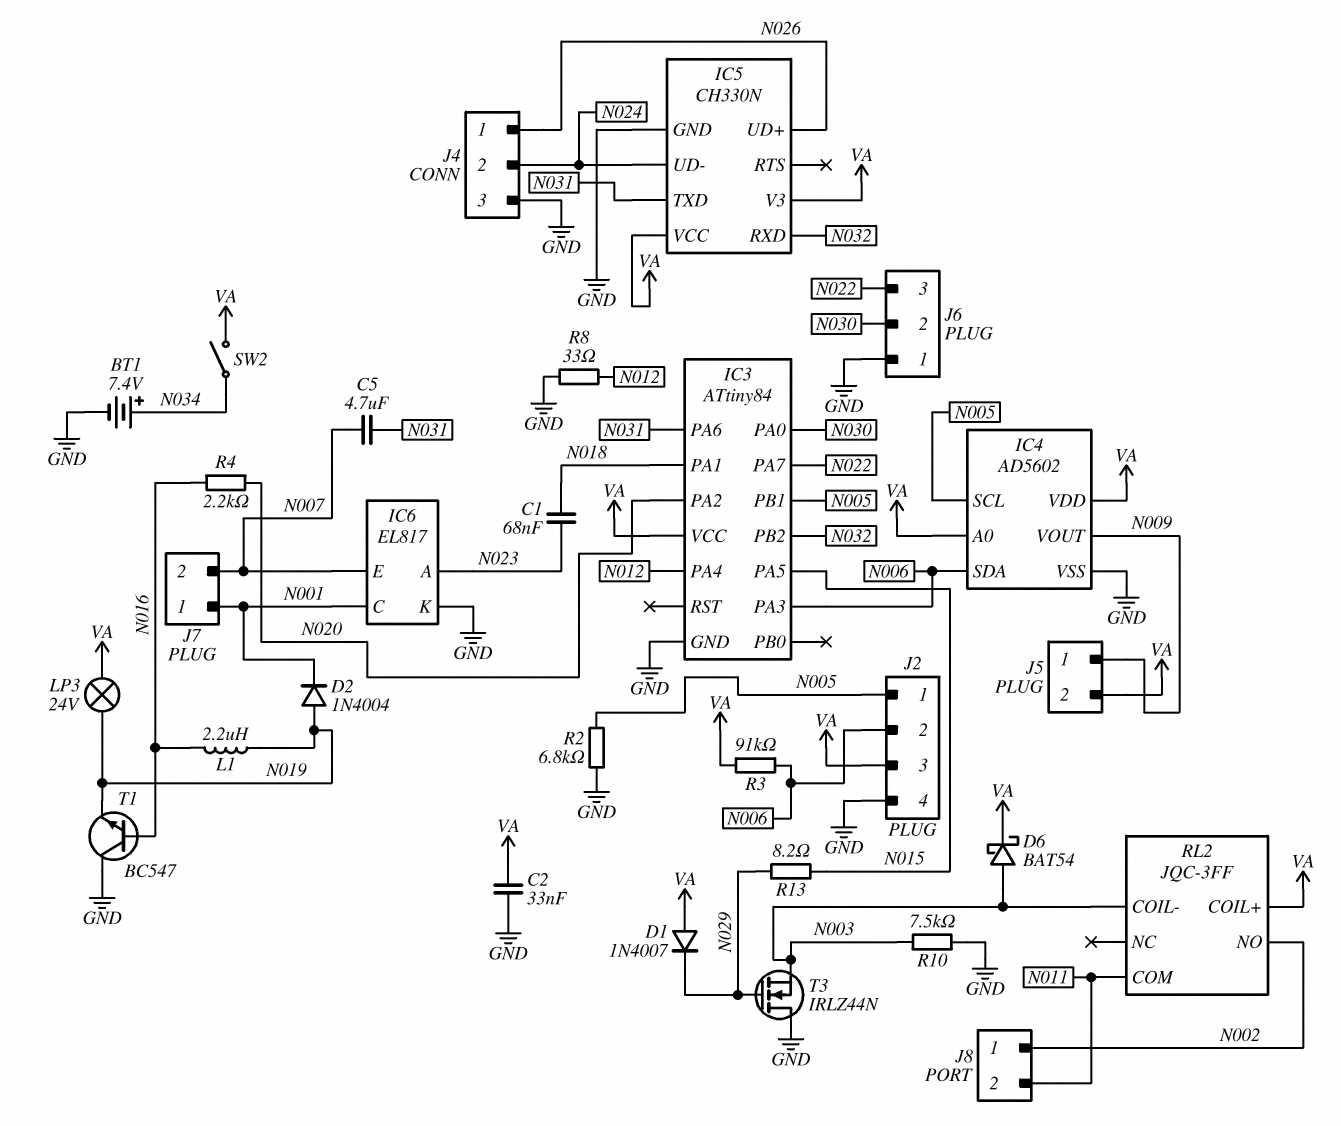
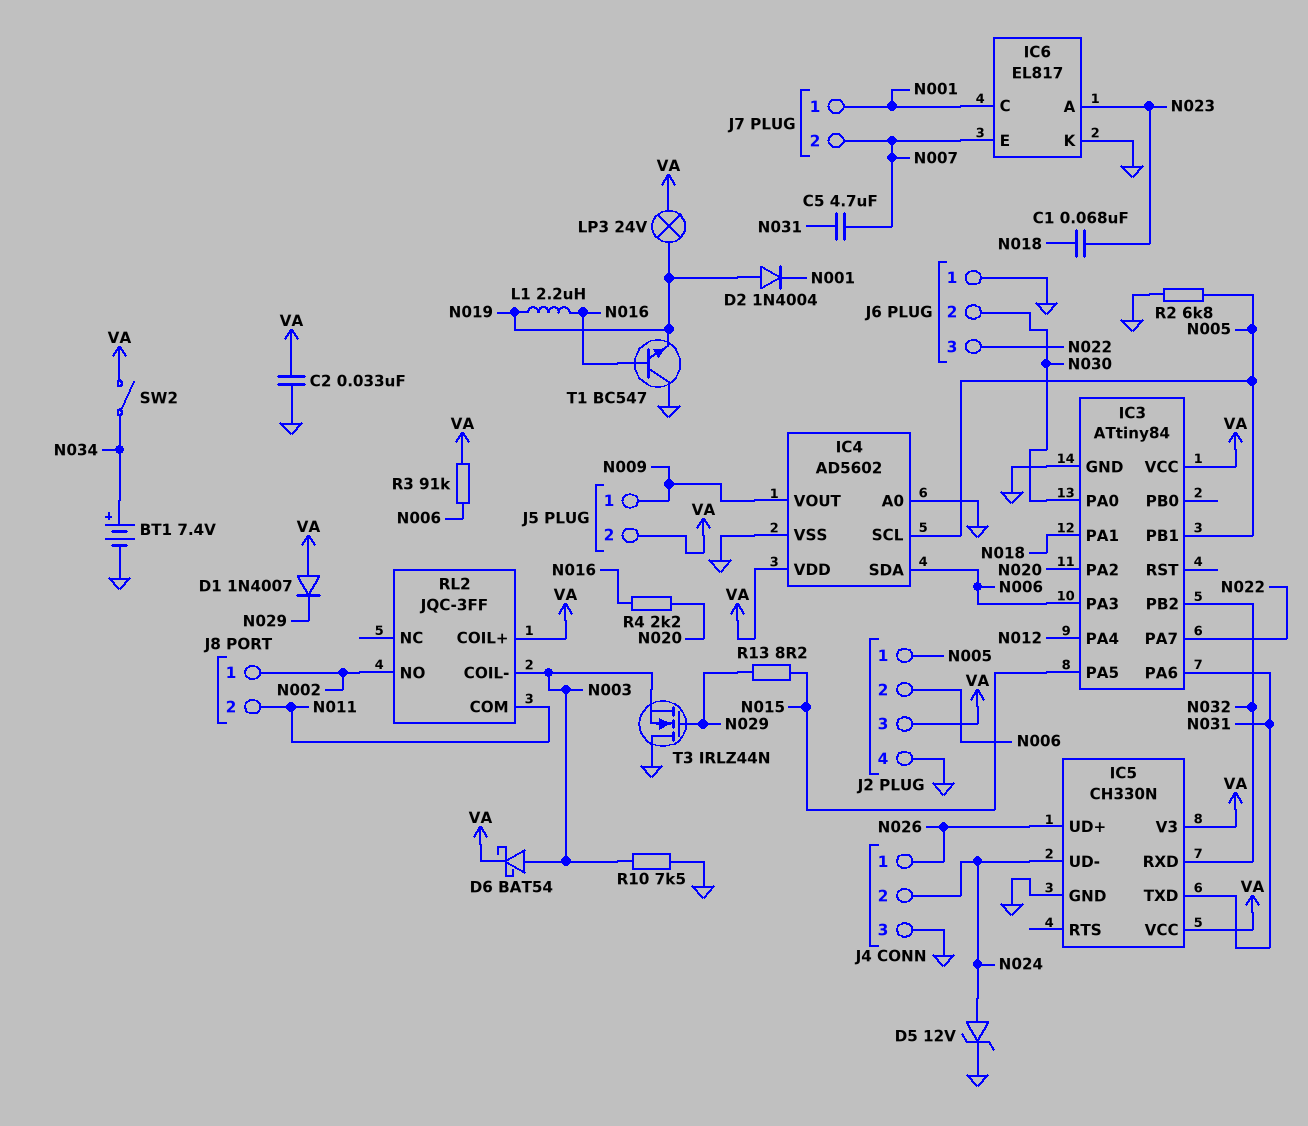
D5: none -> zener 12V (A N024, K GND)
IC4 pin A0: VA -> GND
R8: 33 (GND, N012) -> none

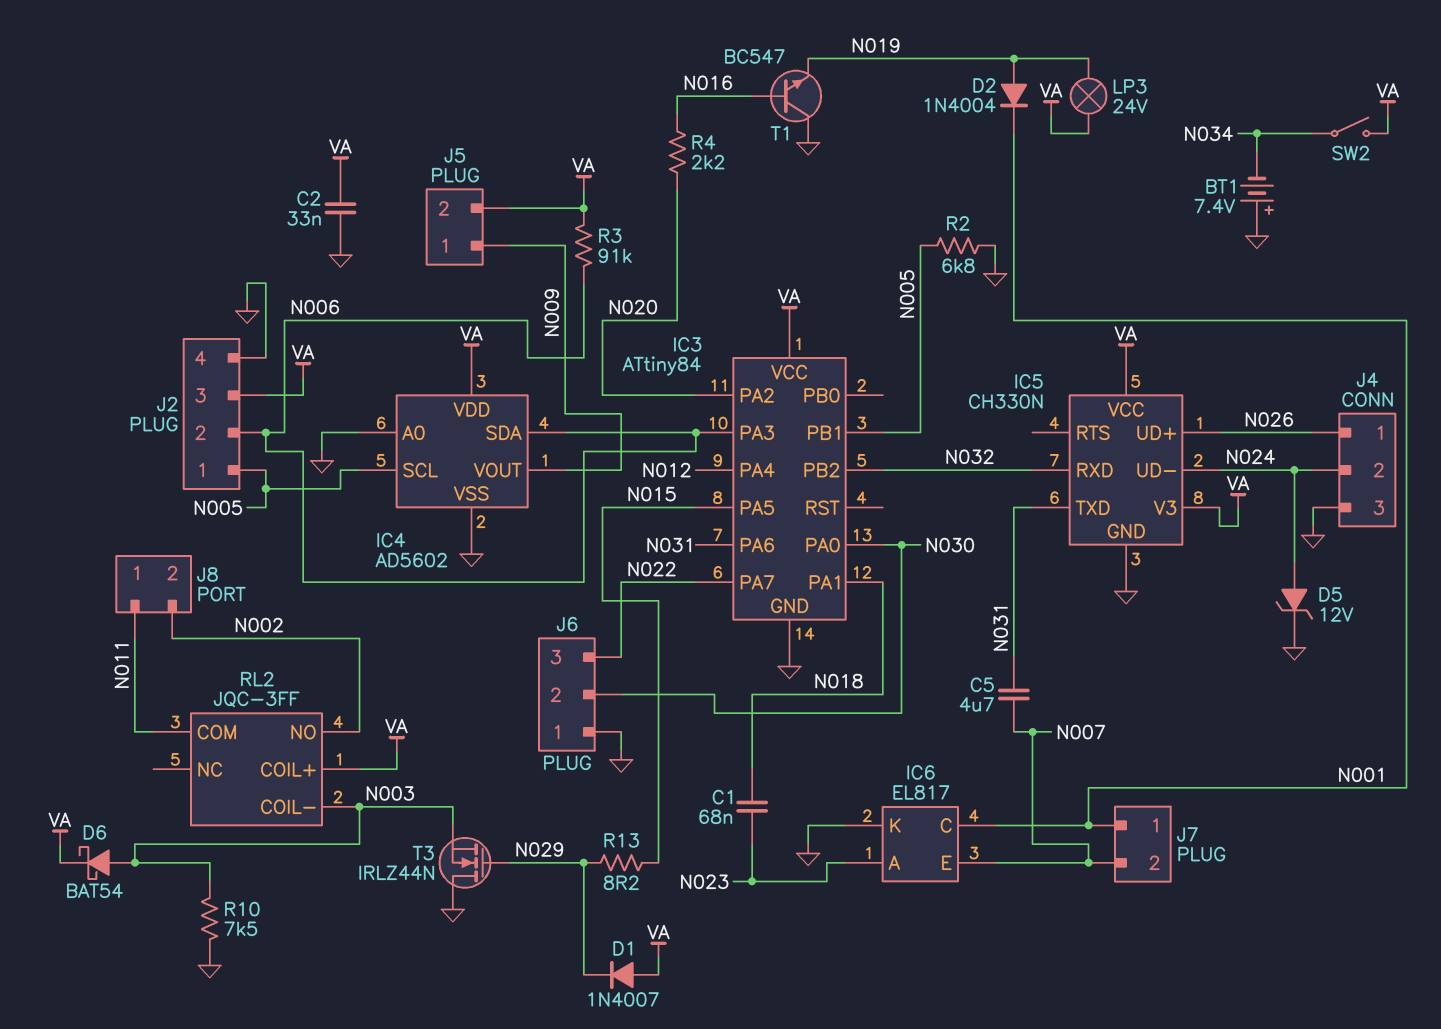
BT1: 7.4V (plus N034, minus GND) -> 7.4V (plus GND, minus N034)
J8 pin 1: N002 -> N011
J8 pin 2: N011 -> N002
L1: 2.2uH (N016, N019) -> none

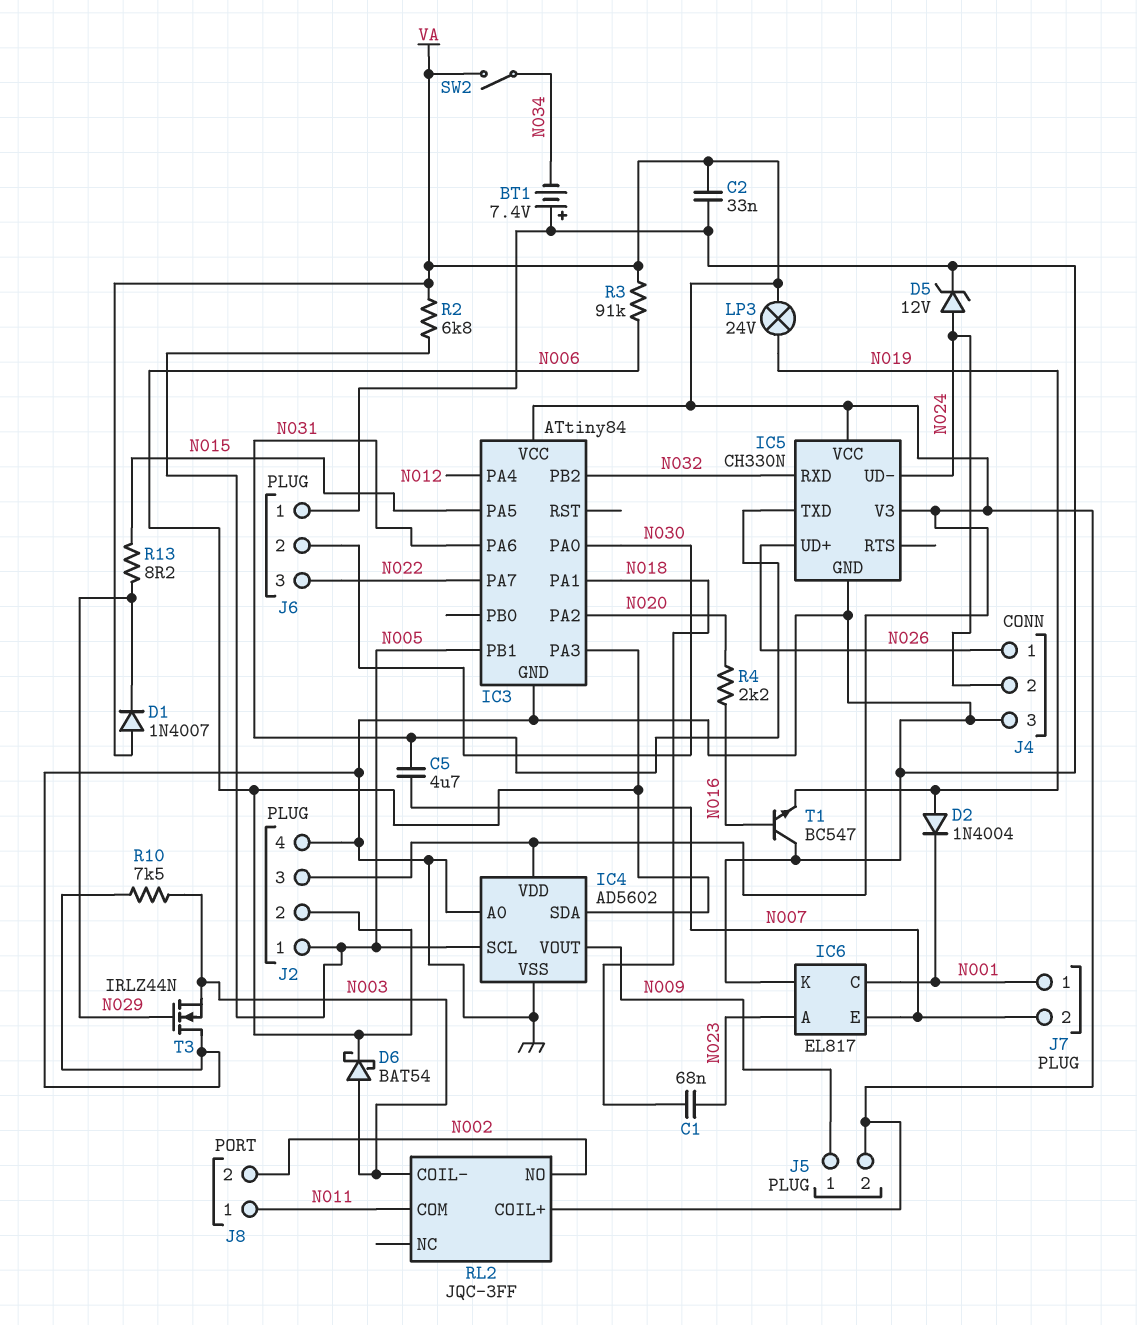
D6: schottky BAT54 (A N003, K VA) -> schottky BAT54 (A N003, K N006)
R2: 6.8k (GND, N005) -> 6.8k (N005, VA)

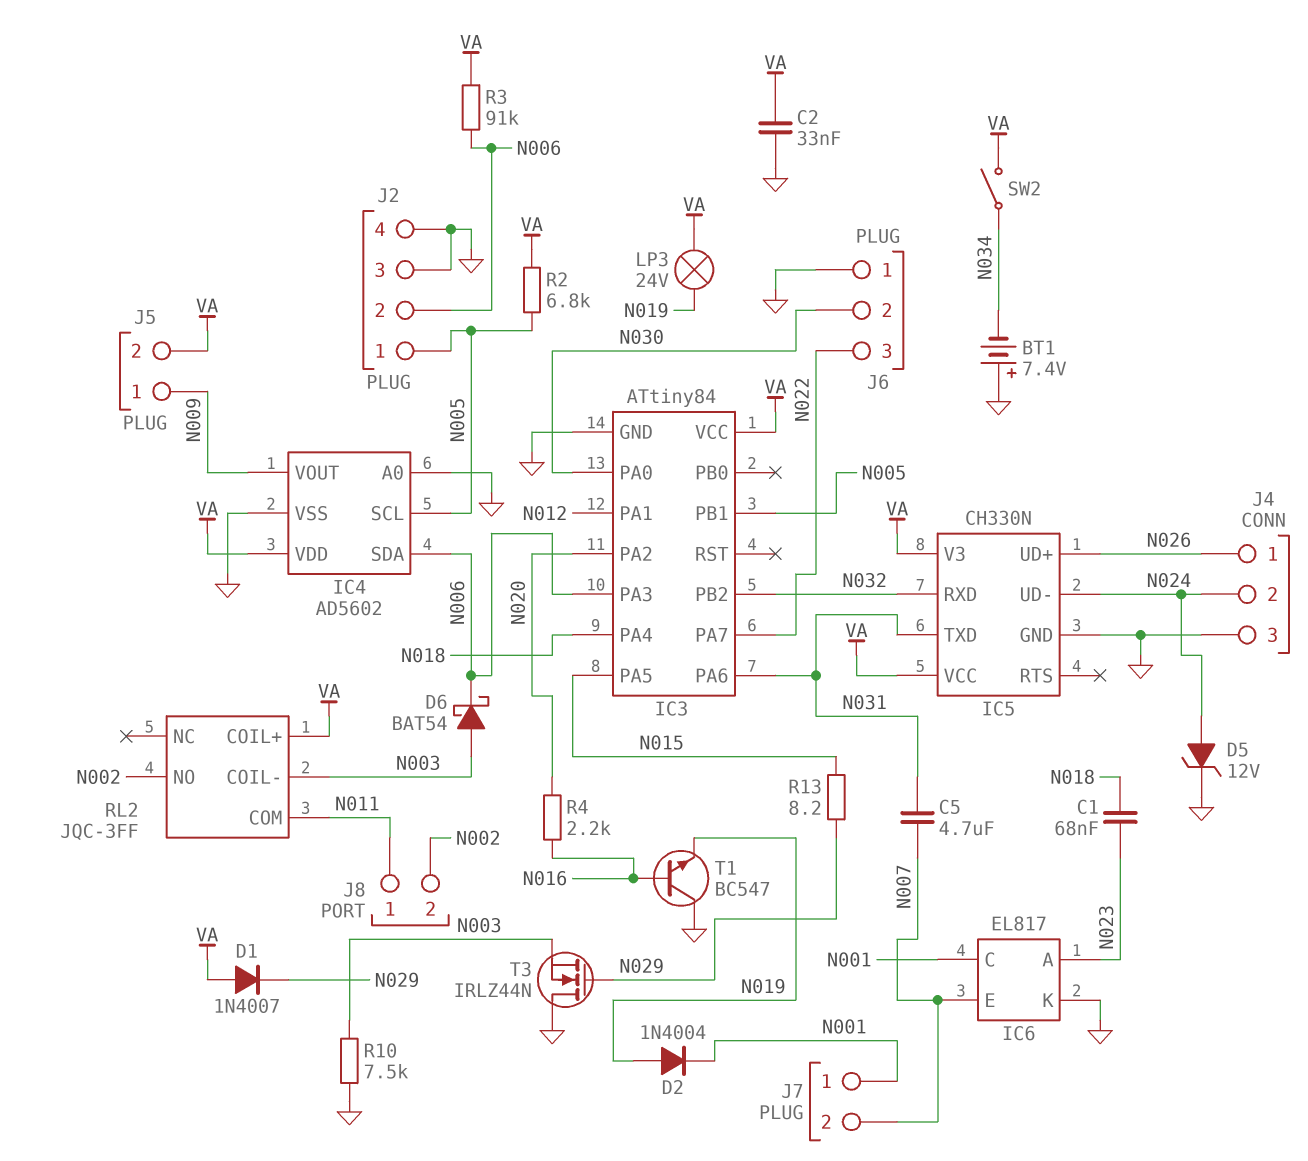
IC3 pin PA1: N018 -> N012
IC3 pin PA4: N012 -> N018
J2 pin 3: VA -> GND

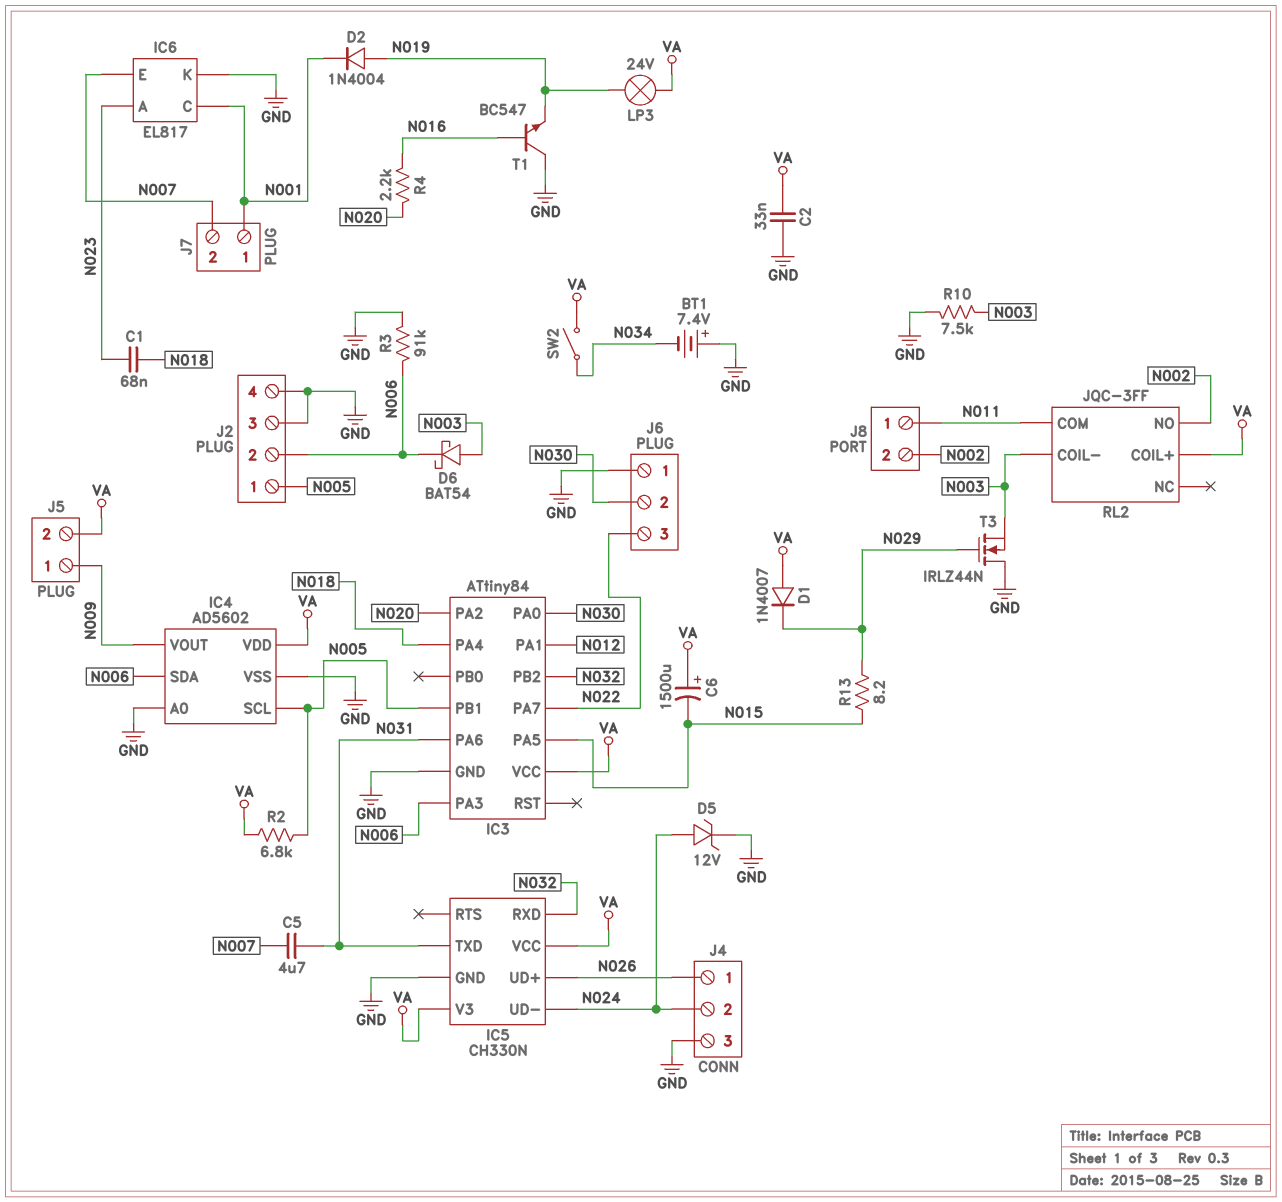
C6: none -> 1500uF (plus VA, minus N015)
R3: 91k (N006, VA) -> 91k (GND, N006)

